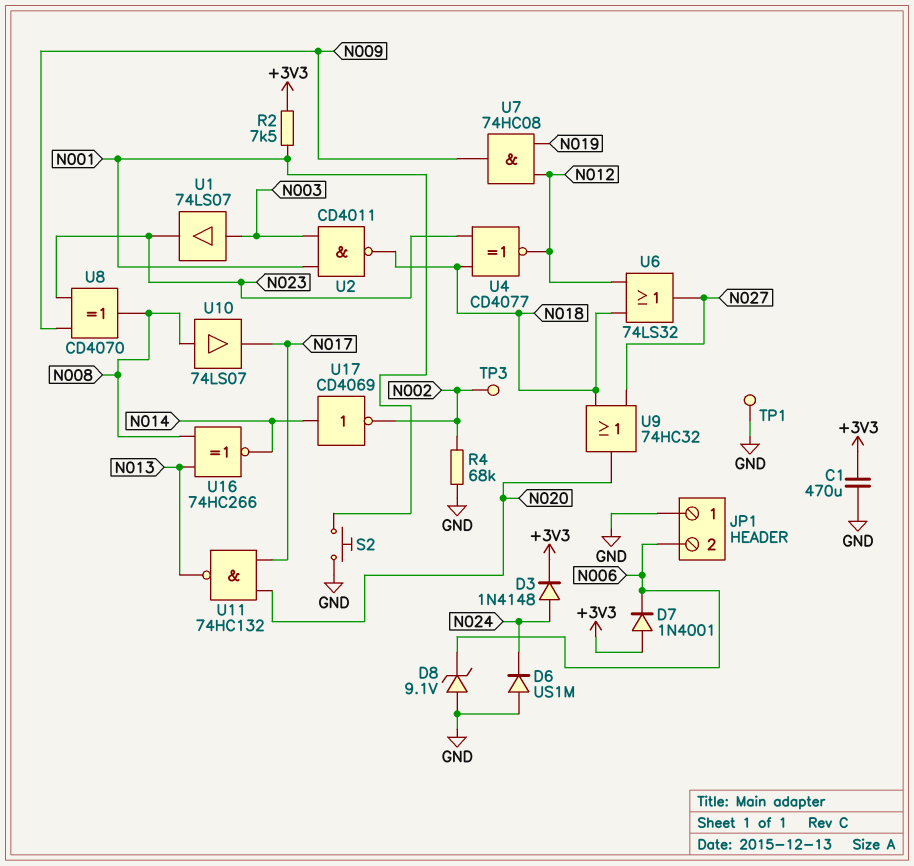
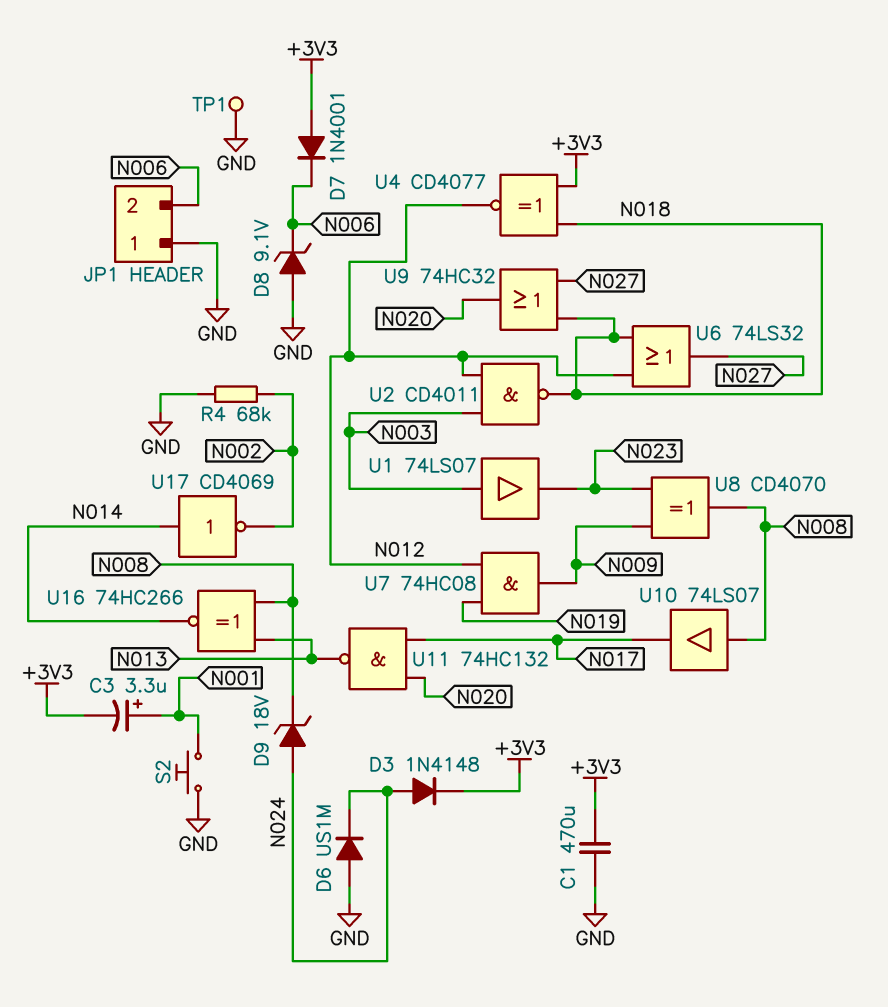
C3: none -> 3.3uF (plus N001, minus +3V3)
D9: none -> zener 18V (A N024, K N008)
R2: 7.5k (+3V3, N001) -> none
TP3: test point (N002) -> none
U2: NAND CD4011 (in N001, in N003, out N018) -> NAND CD4011 (in N003, in N012, out N018)
U4: XNOR CD4077 (in N018, in N023, out N012) -> XNOR CD4077 (in +3V3, in N018, out N012)

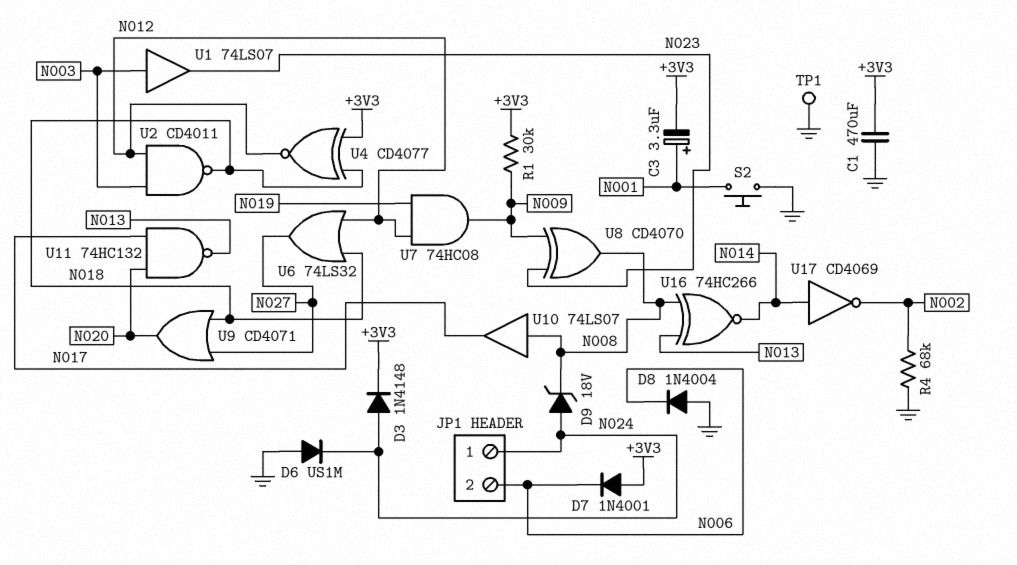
D8: zener 9.1V (A GND, K N006) -> diode 1N4004 (A GND, K N006)
JP1 pin 1: GND -> N024
R1: none -> 30k (+3V3, N009)
U9: OR 74HC32 (in N018, in N027, out N020) -> OR CD4071 (in N018, in N027, out N020)

